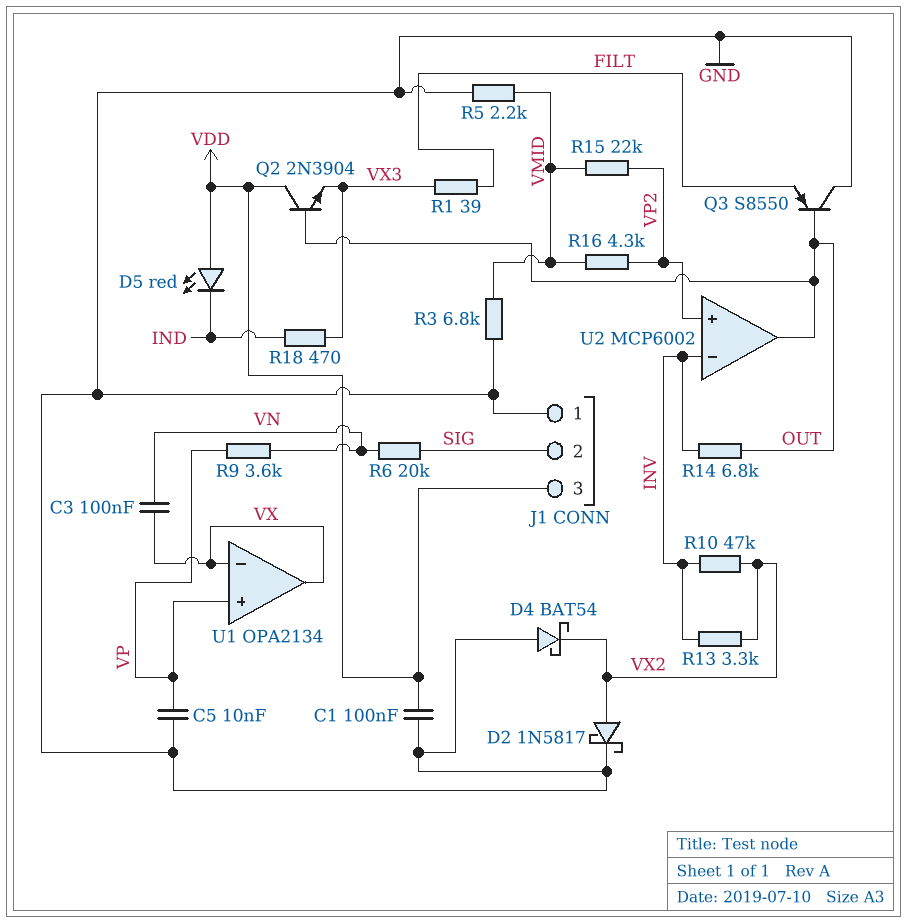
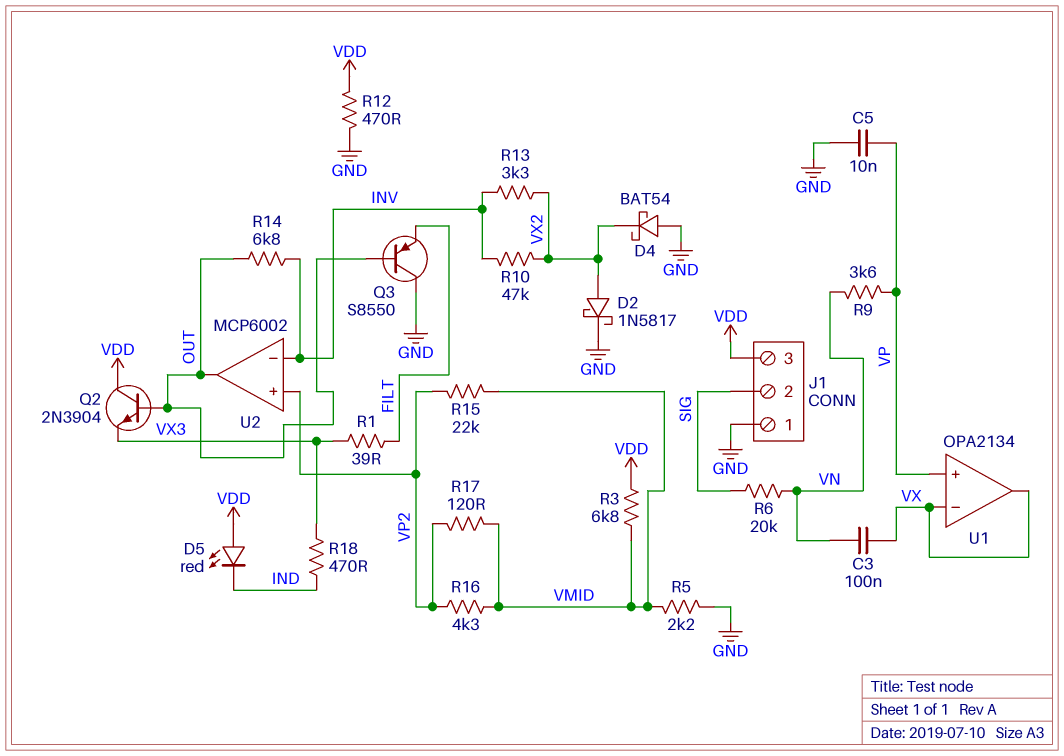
C1: 100nF (GND, VDD) -> none
R3: 6.8k (GND, VMID) -> 6.8k (VDD, VMID)
R12: none -> 470 (GND, VDD)
R17: none -> 120 (VMID, VP2)

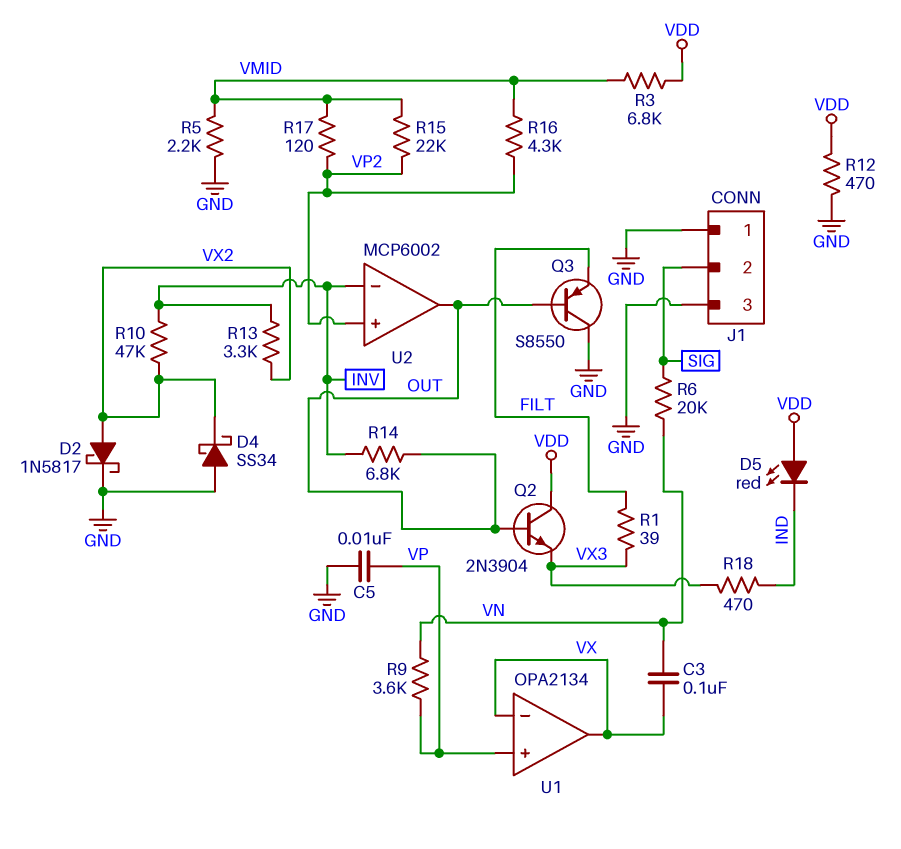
D4: schottky BAT54 (A GND, K VX2) -> schottky SS34 (A GND, K VX2)
J1 pin 3: VDD -> GND

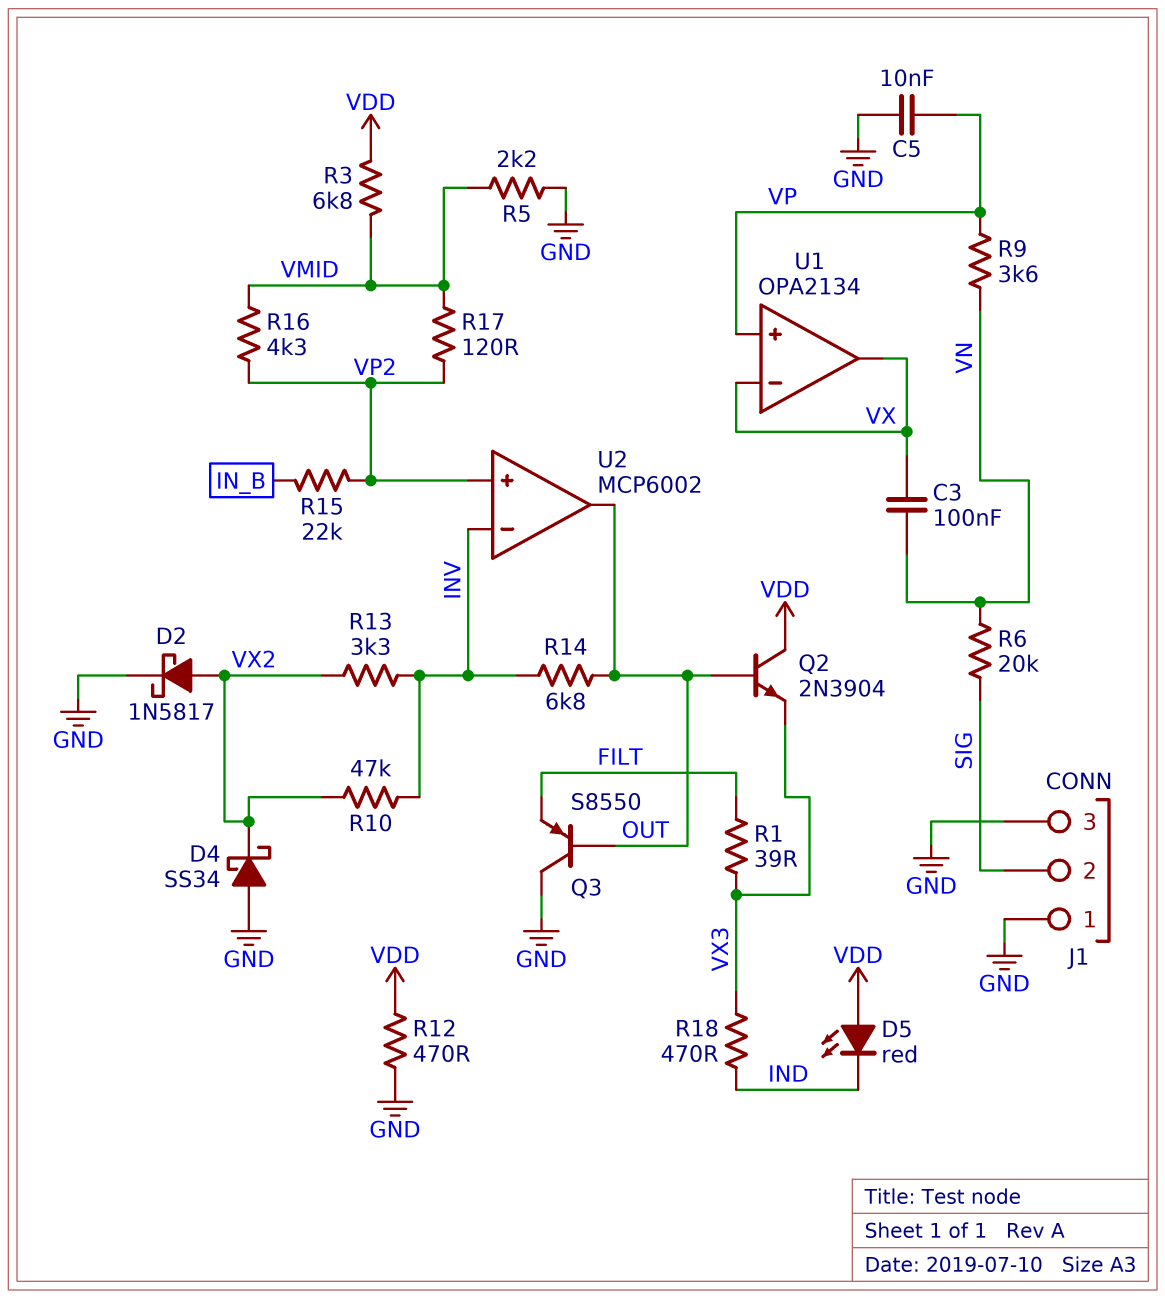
R15: 22k (VMID, VP2) -> 22k (IN_B, VP2)

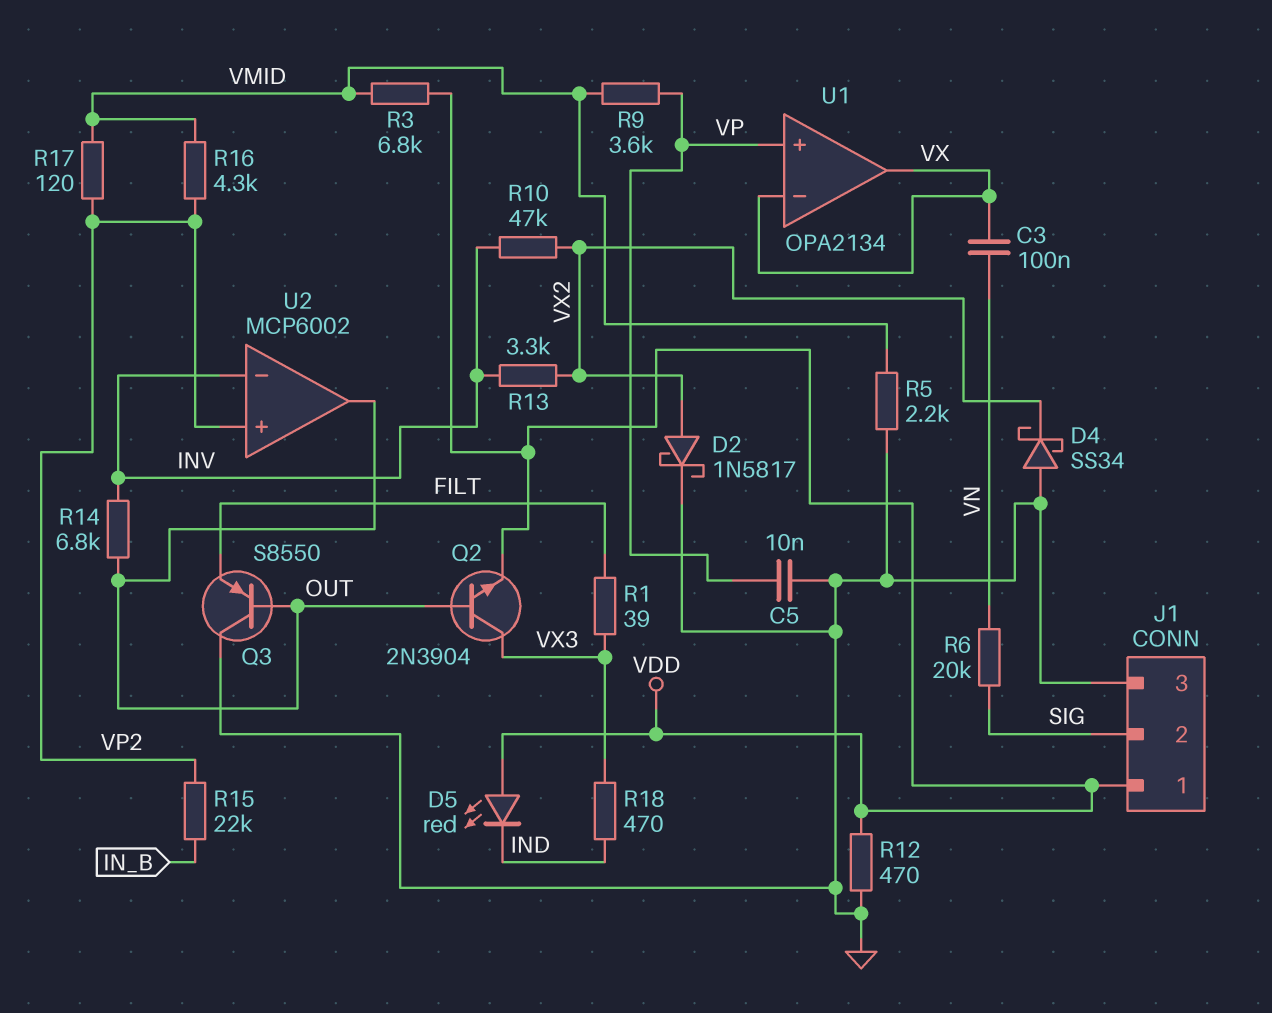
J1 pin 1: GND -> VDD
Q2: NPN 2N3904 (B OUT, C VDD, E VX3) -> NPN 2N3904 (B OUT, C VX3, E VDD)
R9: 3.6k (VN, VP) -> 3.6k (VMID, VP)

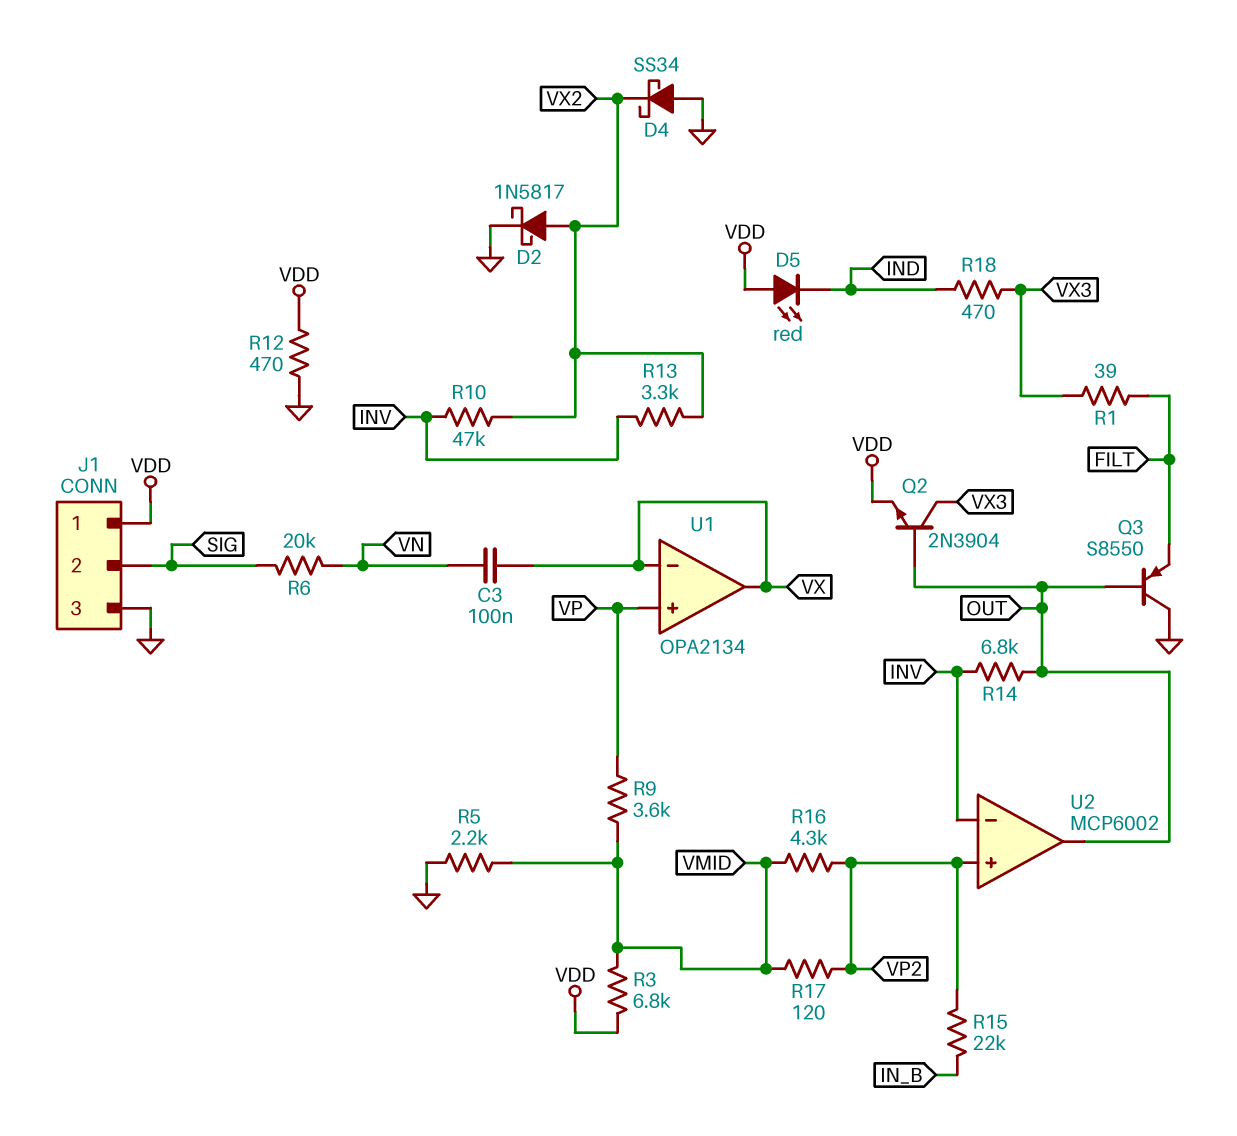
C5: 10nF (GND, VP) -> none

